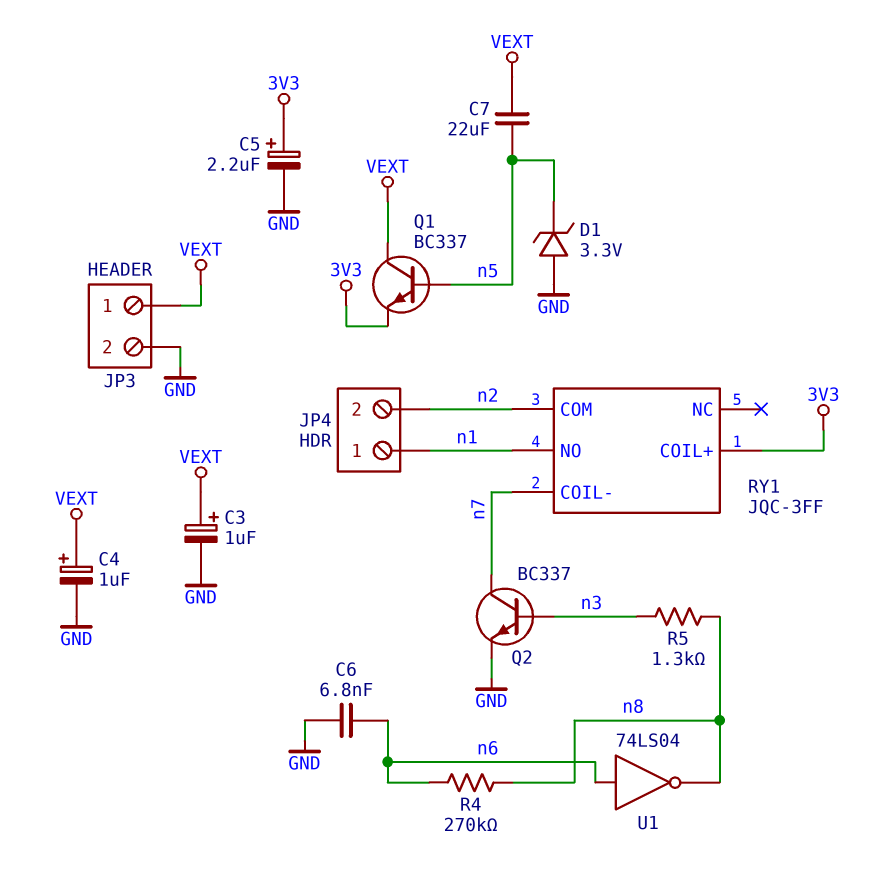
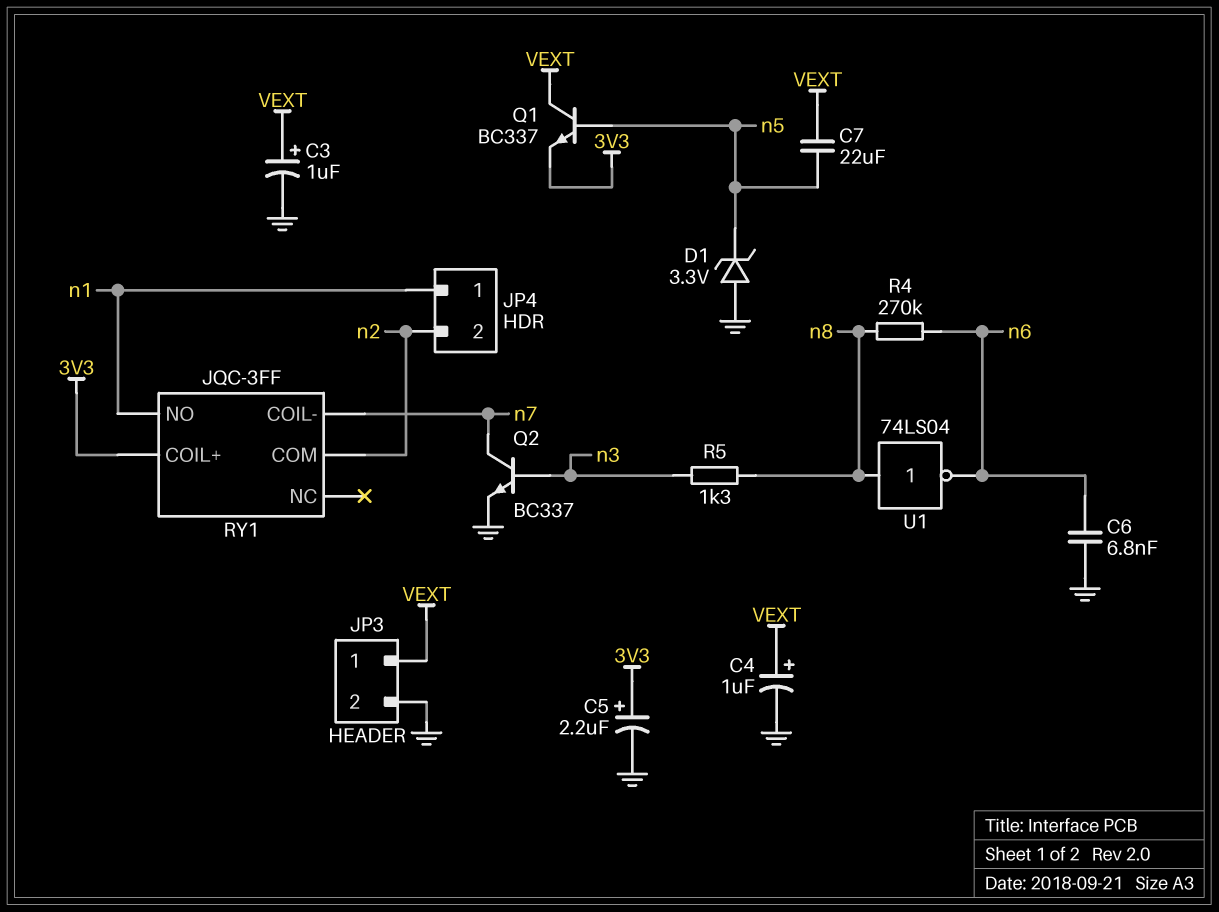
U1: NOT 74LS04 (in n6, out n8) -> NOT 74LS04 (in n8, out n6)

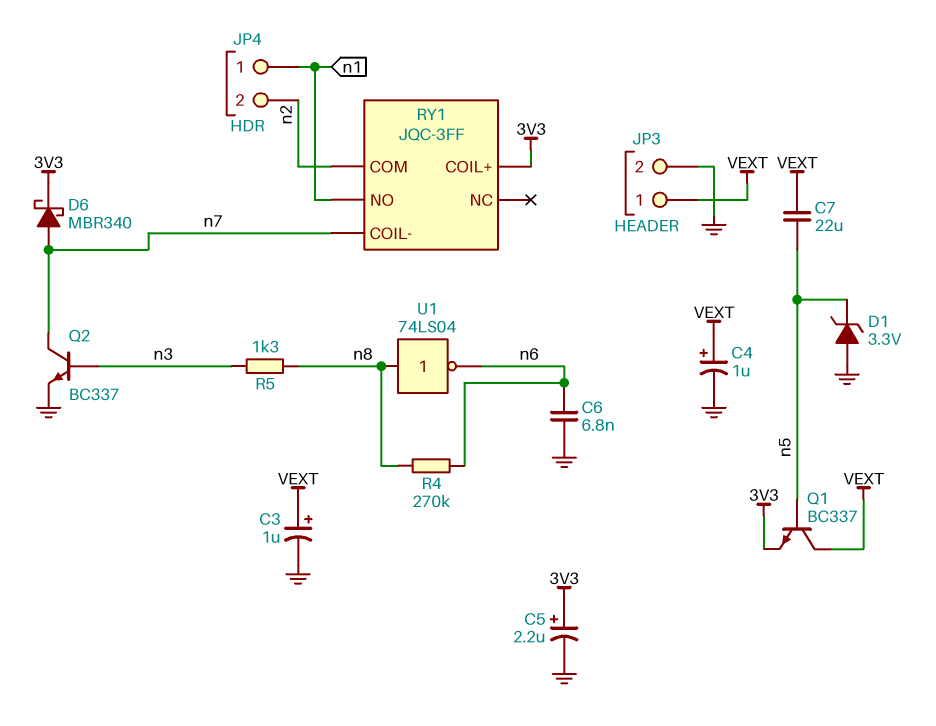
D6: none -> schottky MBR340 (A n7, K 3V3)

